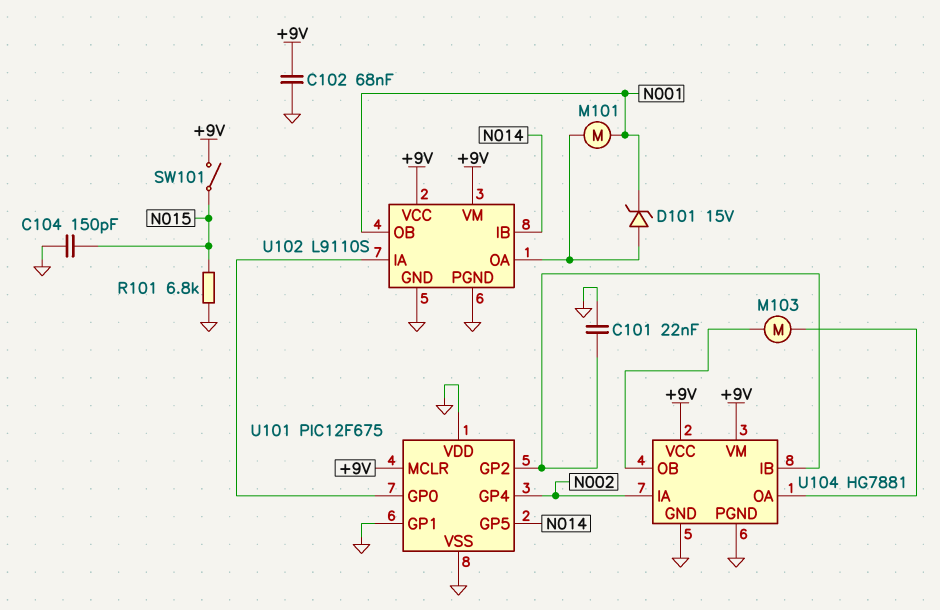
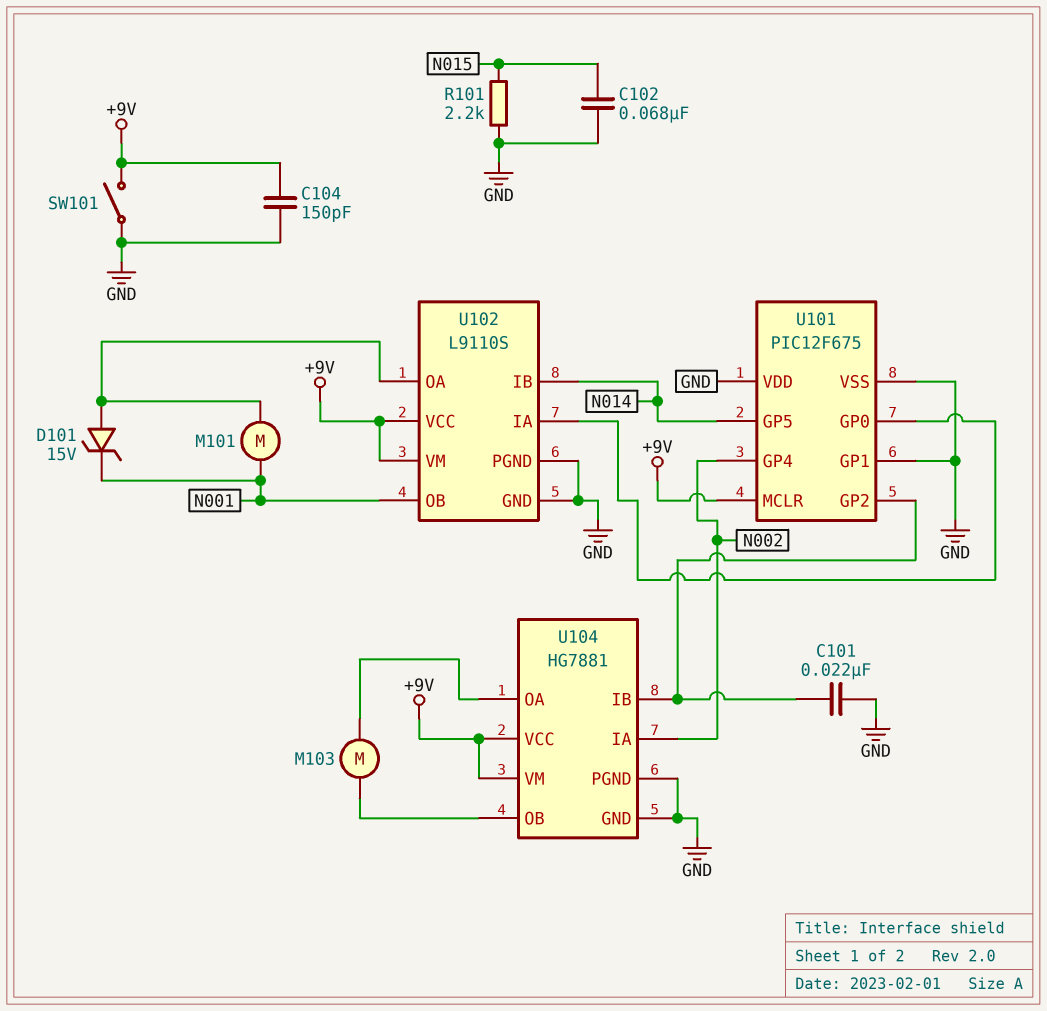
C102: 68nF (+9V, GND) -> 68nF (GND, N015)
C104: 150pF (GND, N015) -> 150pF (+9V, GND)
R101: 6.8k (GND, N015) -> 2.2k (GND, N015)
SW101: switch (+9V, N015) -> switch (+9V, GND)

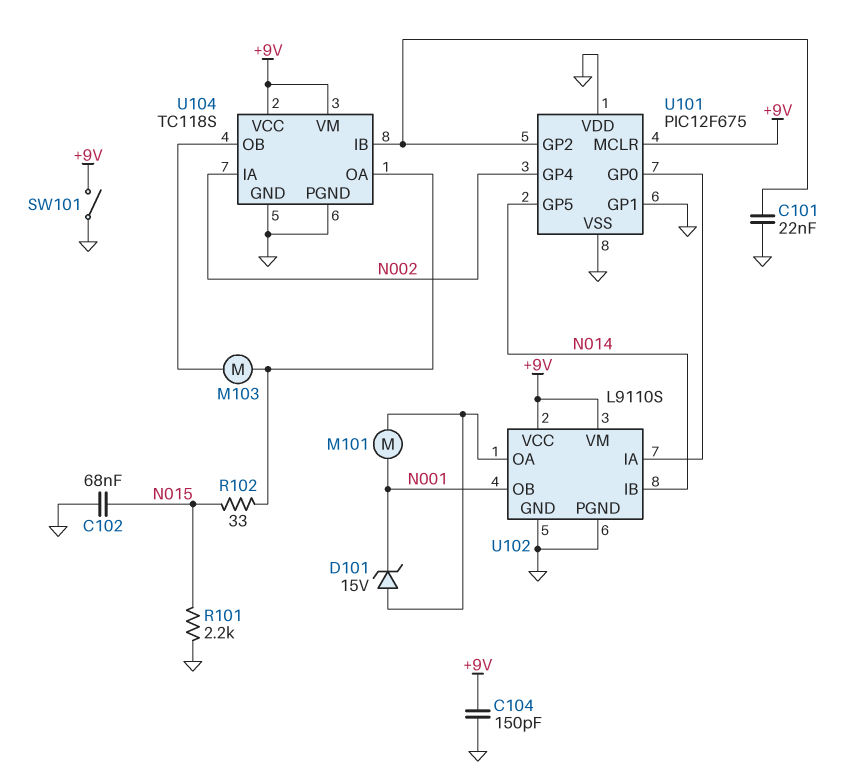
R102: none -> 33 (N015, U104/OA)
U104: HG7881 -> TC118S

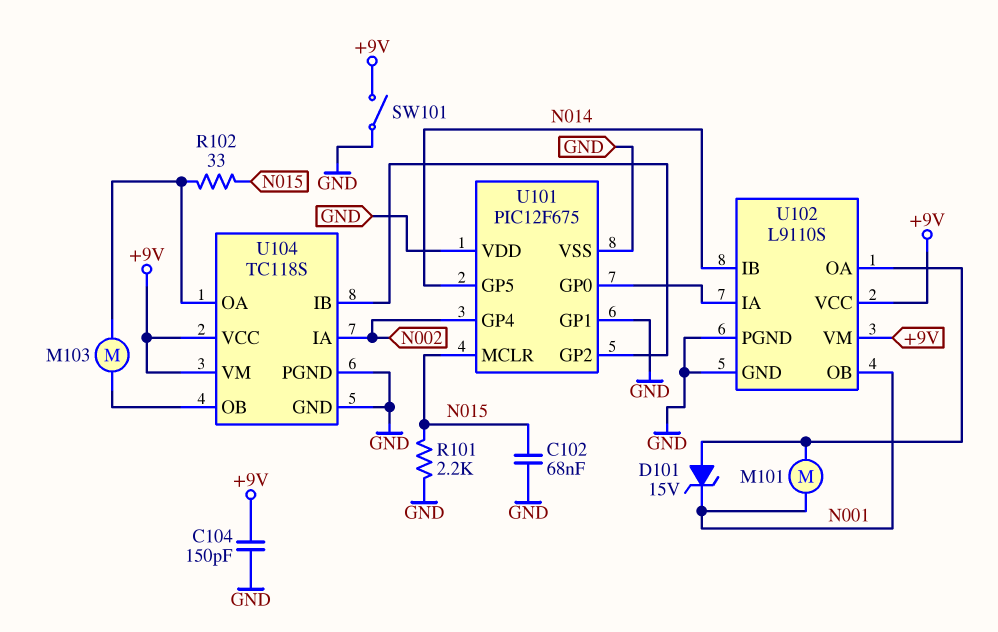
C101: 22nF (GND, U101/GP2) -> none
U101 pin MCLR: +9V -> N015

